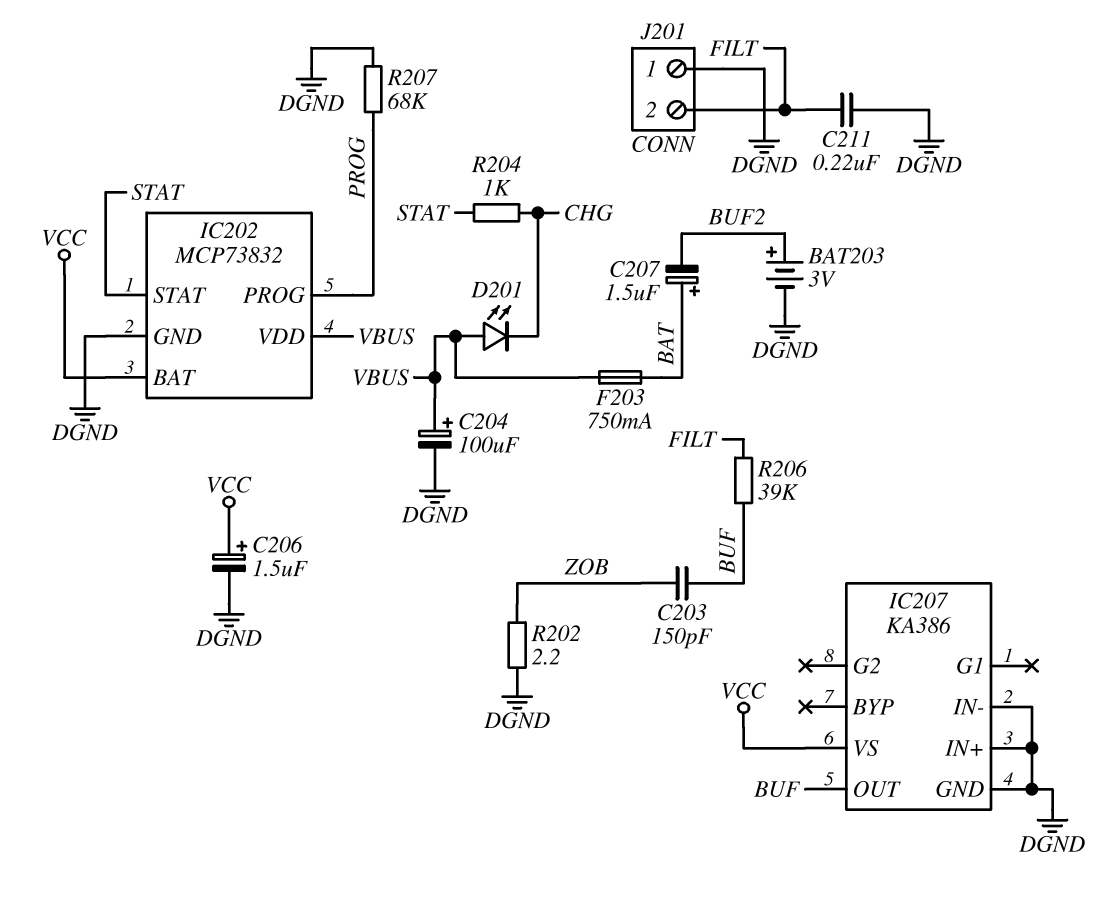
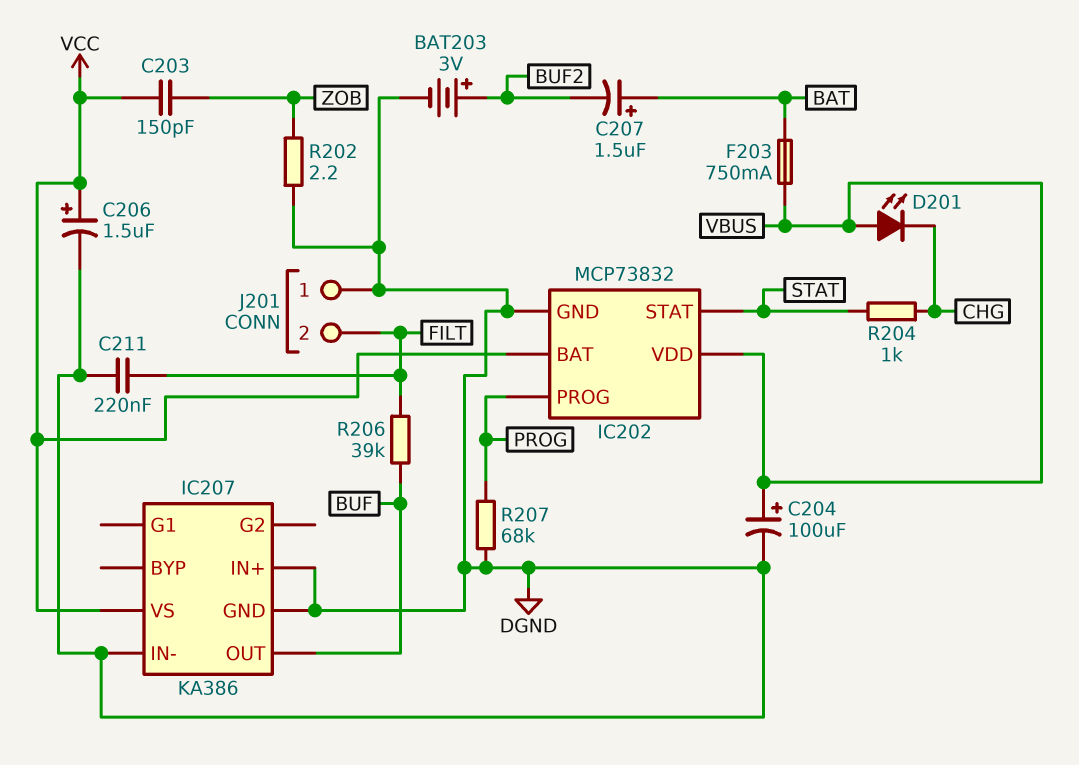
C203: 150pF (BUF, ZOB) -> 150pF (VCC, ZOB)

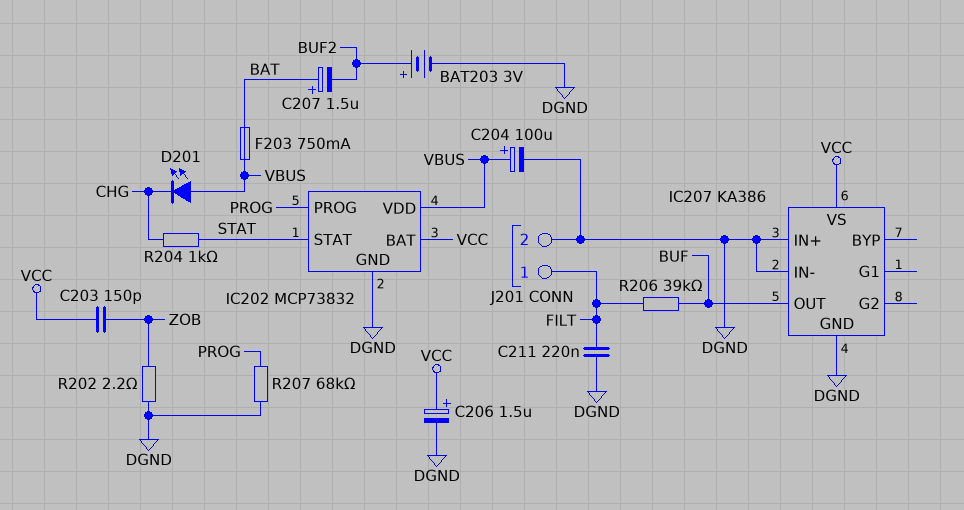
J201 pin 1: DGND -> FILT
J201 pin 2: FILT -> DGND

